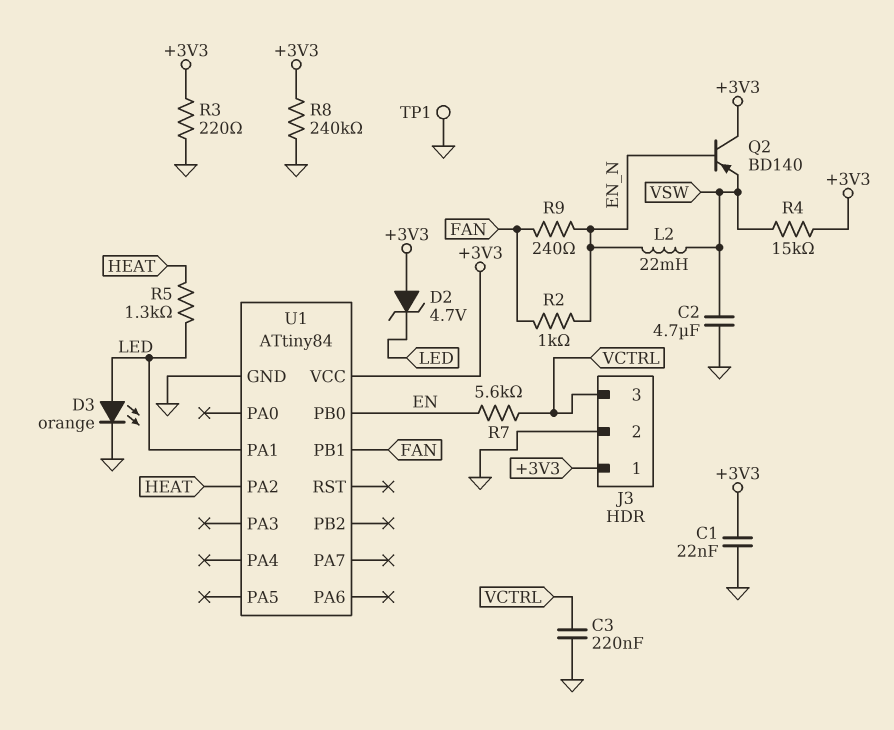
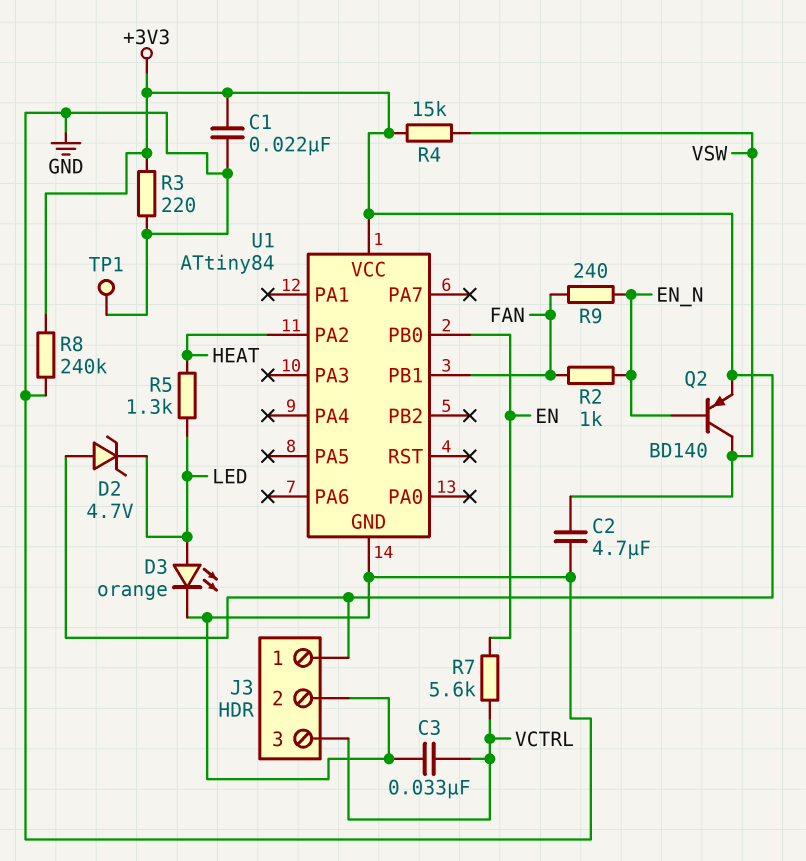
C3: 220nF (GND, VCTRL) -> 33nF (GND, VCTRL)
L2: 22mH (EN_N, VSW) -> none
Q2: PNP BD140 (B EN_N, C +3V3, E VSW) -> PNP BD140 (B EN_N, C VSW, E +3V3)
U1 pin PA1: LED -> none

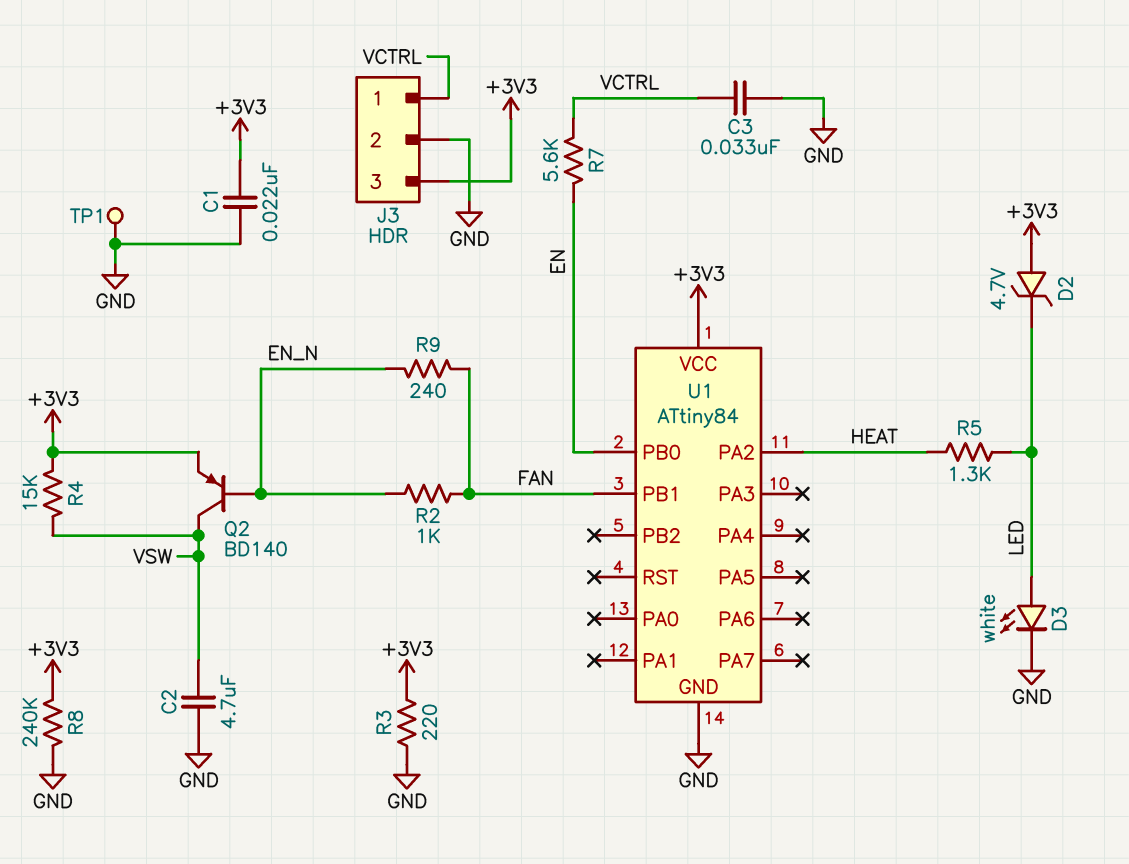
D3: LED orange (A LED, K GND) -> LED white (A LED, K GND)
J3 pin 1: +3V3 -> VCTRL
J3 pin 3: VCTRL -> +3V3

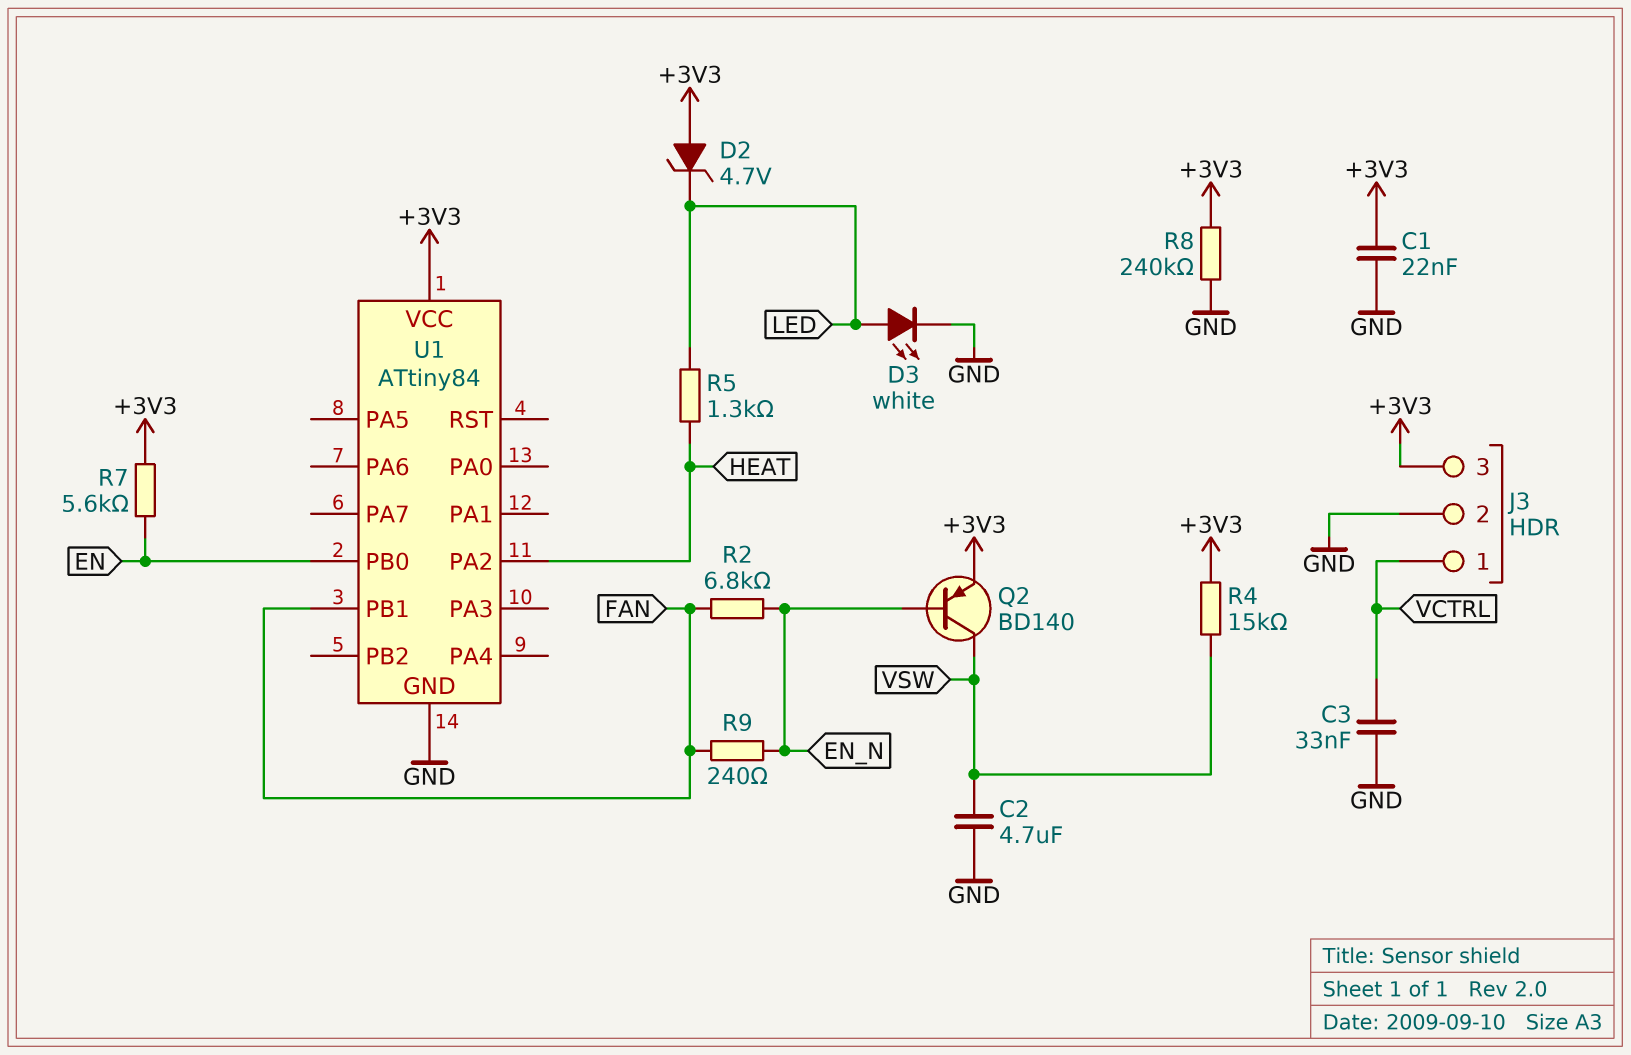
R2: 1k (EN_N, FAN) -> 6.8k (EN_N, FAN)
R3: 220 (+3V3, GND) -> none
R7: 5.6k (EN, VCTRL) -> 5.6k (+3V3, EN)
TP1: test point (GND) -> none

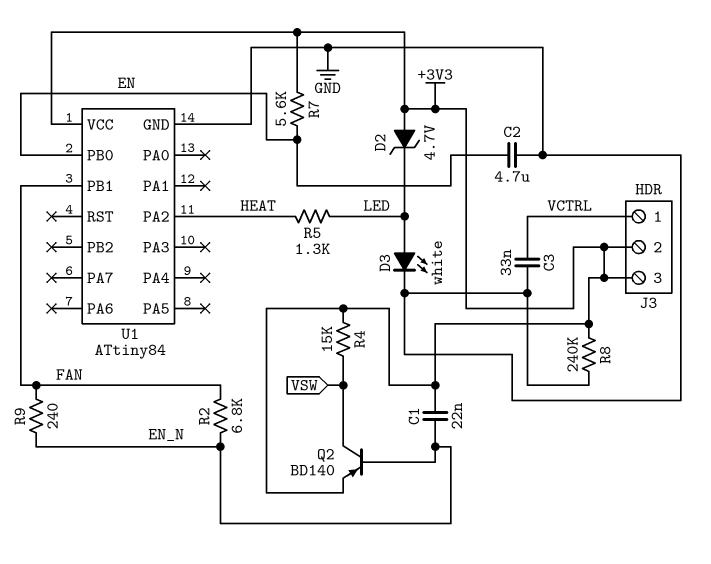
C1: 22nF (+3V3, GND) -> 22nF (+3V3, EN_N)
C2: 4.7uF (GND, VSW) -> 4.7uF (EN, GND)
J3 pin 2: GND -> +3V3

